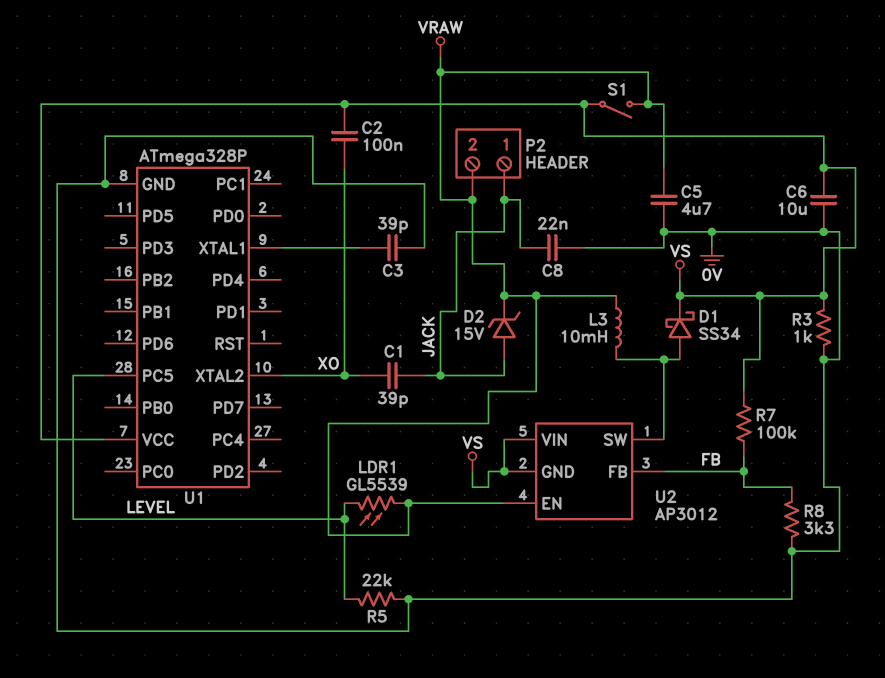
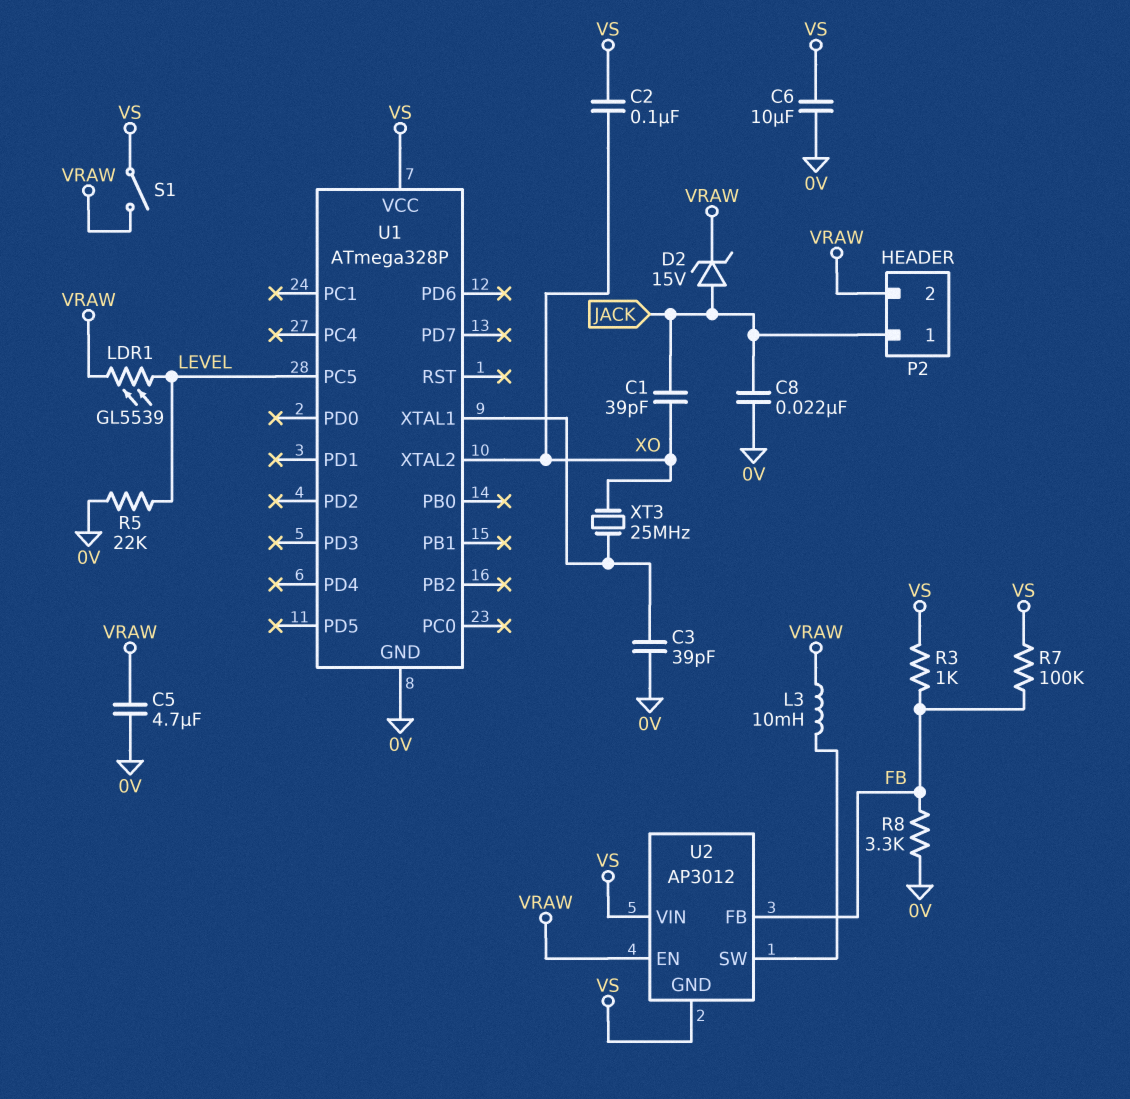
D1: schottky SS34 (A U2/SW, K VS) -> none
R3: 1k (0V, VS) -> 1k (FB, VS)
XT3: none -> 25MHz (U1/XTAL1, XO)

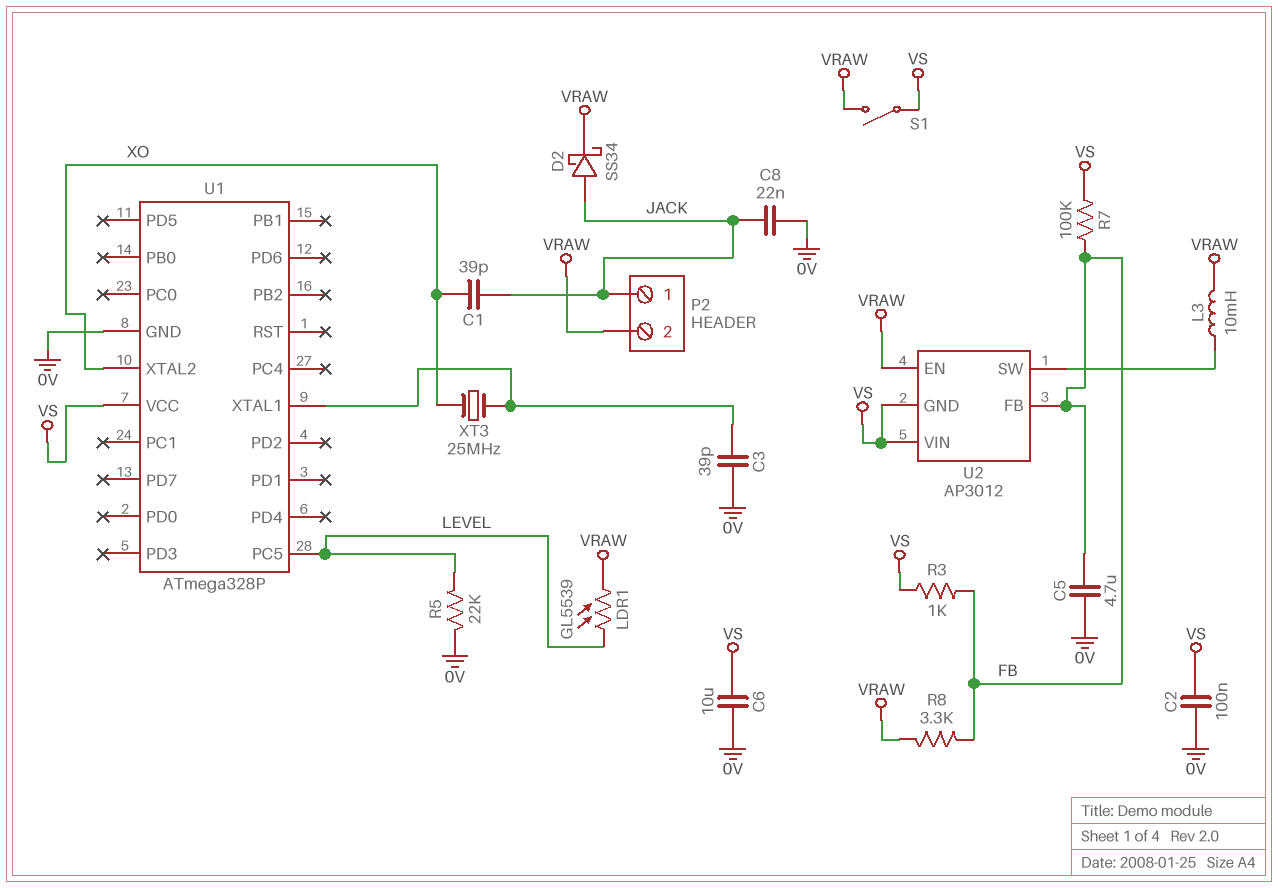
C2: 100nF (VS, XO) -> 100nF (0V, VS)
C5: 4.7uF (0V, VRAW) -> 4.7uF (0V, FB)
D2: zener 15V (A JACK, K VRAW) -> schottky SS34 (A JACK, K VRAW)
R8: 3.3k (0V, FB) -> 3.3k (FB, VRAW)

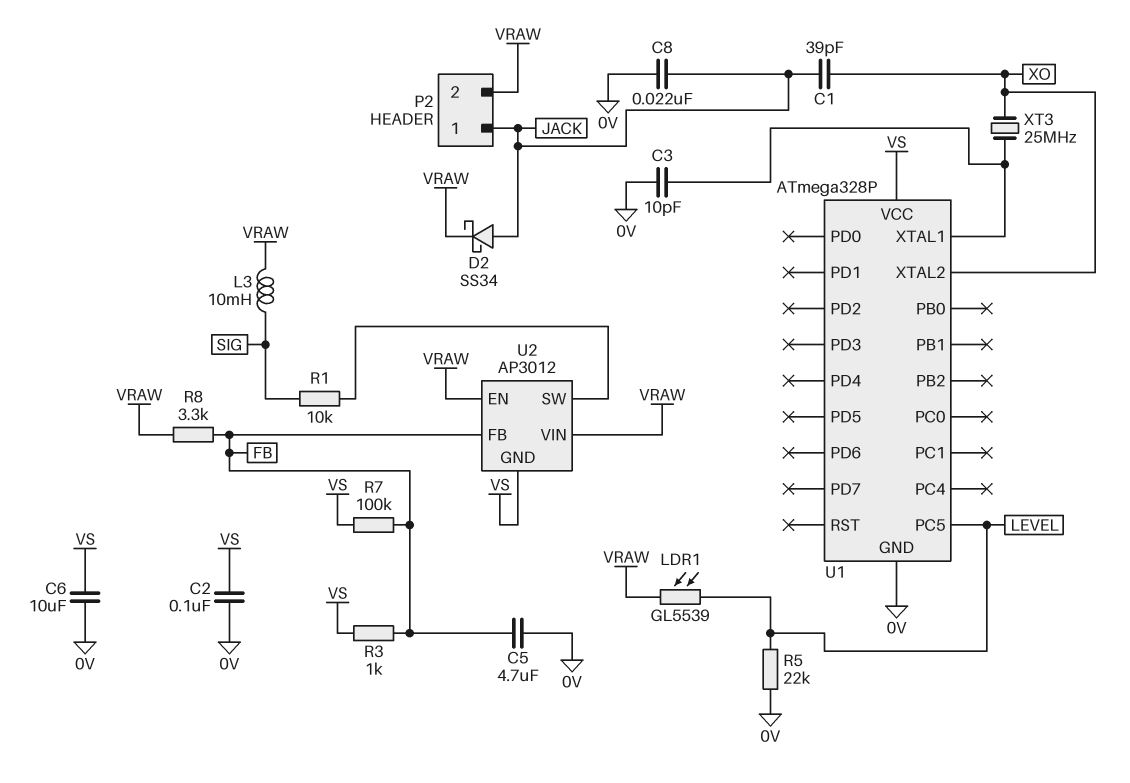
C3: 39pF (0V, U1/XTAL1) -> 10pF (0V, U1/XTAL1)
L3: 10mH (U2/SW, VRAW) -> 10mH (SIG, VRAW)
R1: none -> 10k (SIG, U2/SW)
S1: switch (VRAW, VS) -> none
U2 pin VIN: VS -> VRAW

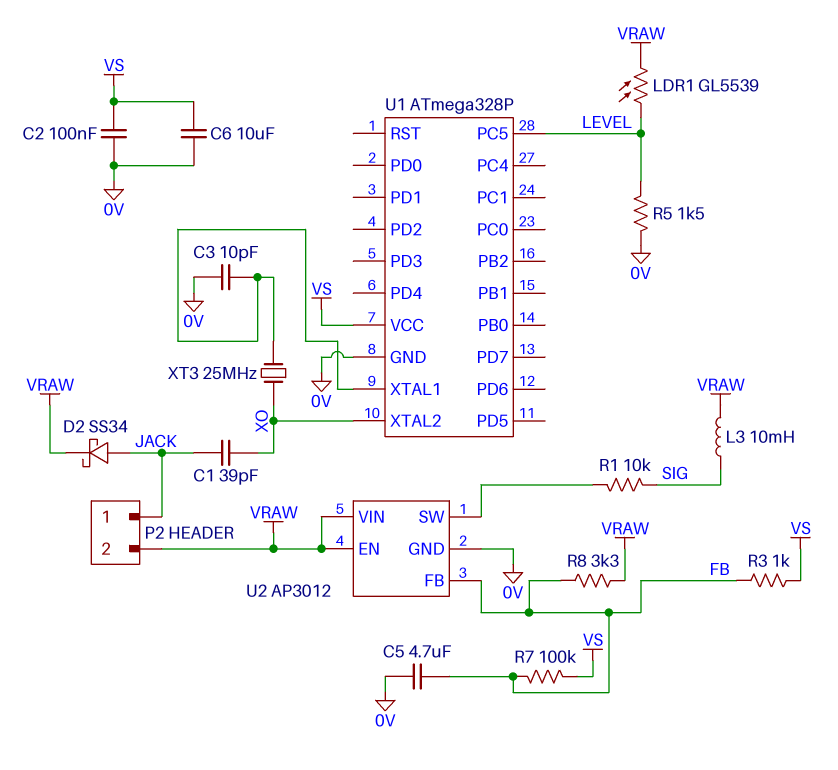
C8: 22nF (0V, JACK) -> none
R5: 22k (0V, LEVEL) -> 1.5k (0V, LEVEL)
U2 pin GND: VS -> 0V

